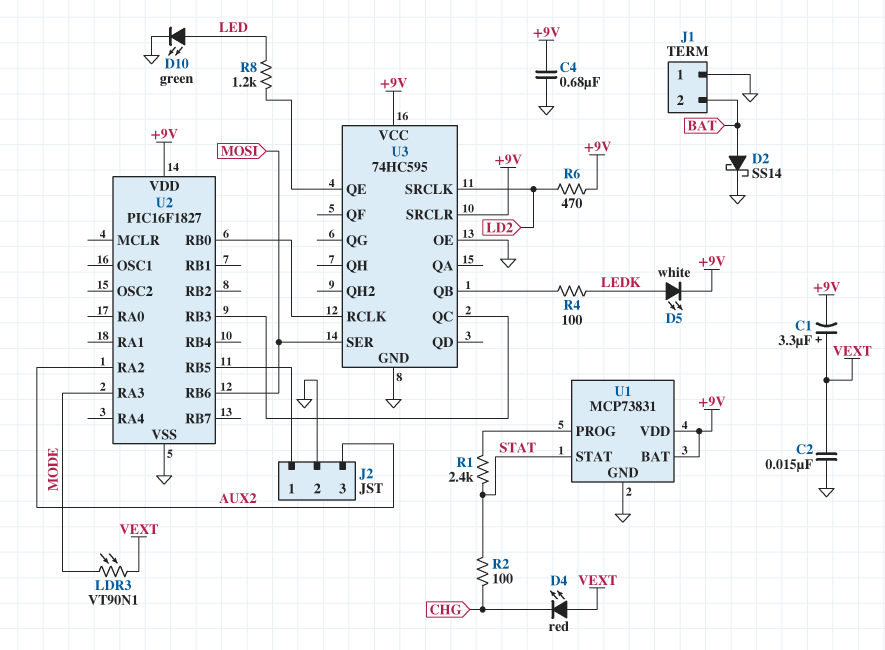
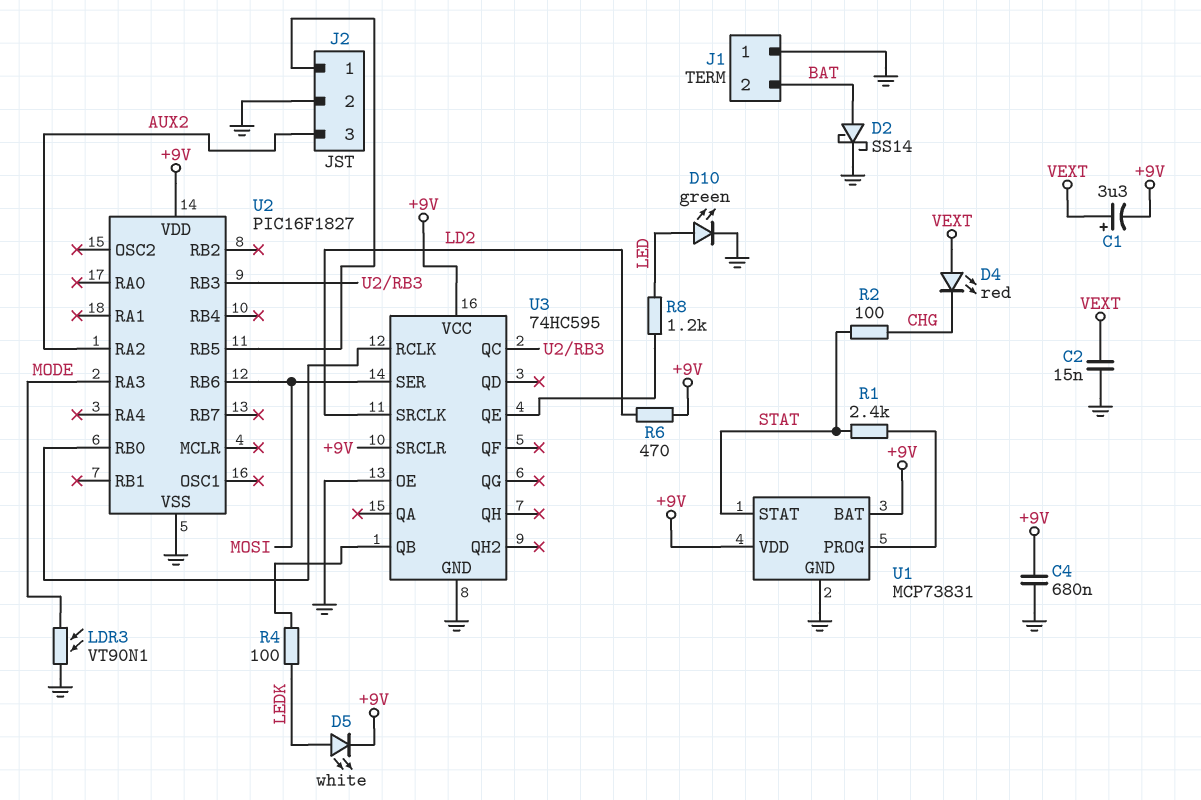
LDR3: VT90N1 (MODE, VEXT) -> VT90N1 (GND, MODE)

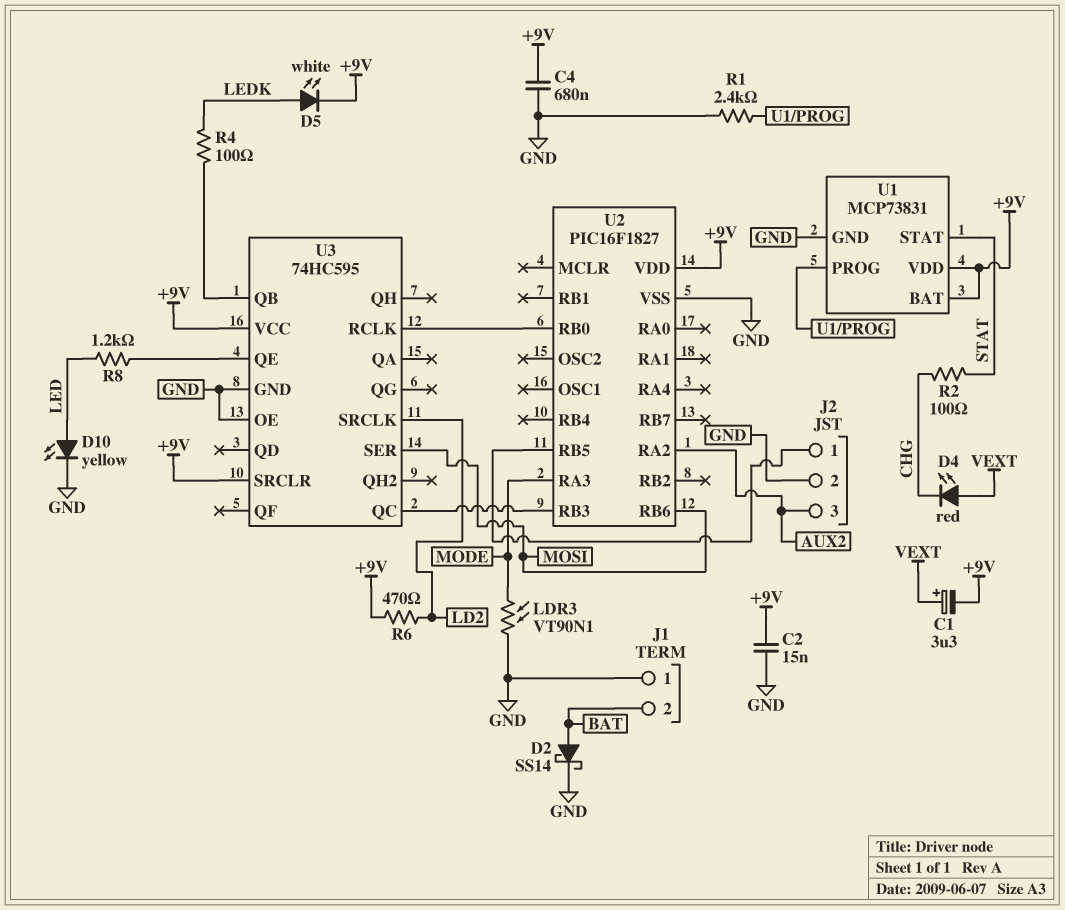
C2: 15nF (GND, VEXT) -> 15nF (+9V, GND)
D10: LED green (A LED, K GND) -> LED yellow (A LED, K GND)
R1: 2.4k (STAT, U1/PROG) -> 2.4k (GND, U1/PROG)

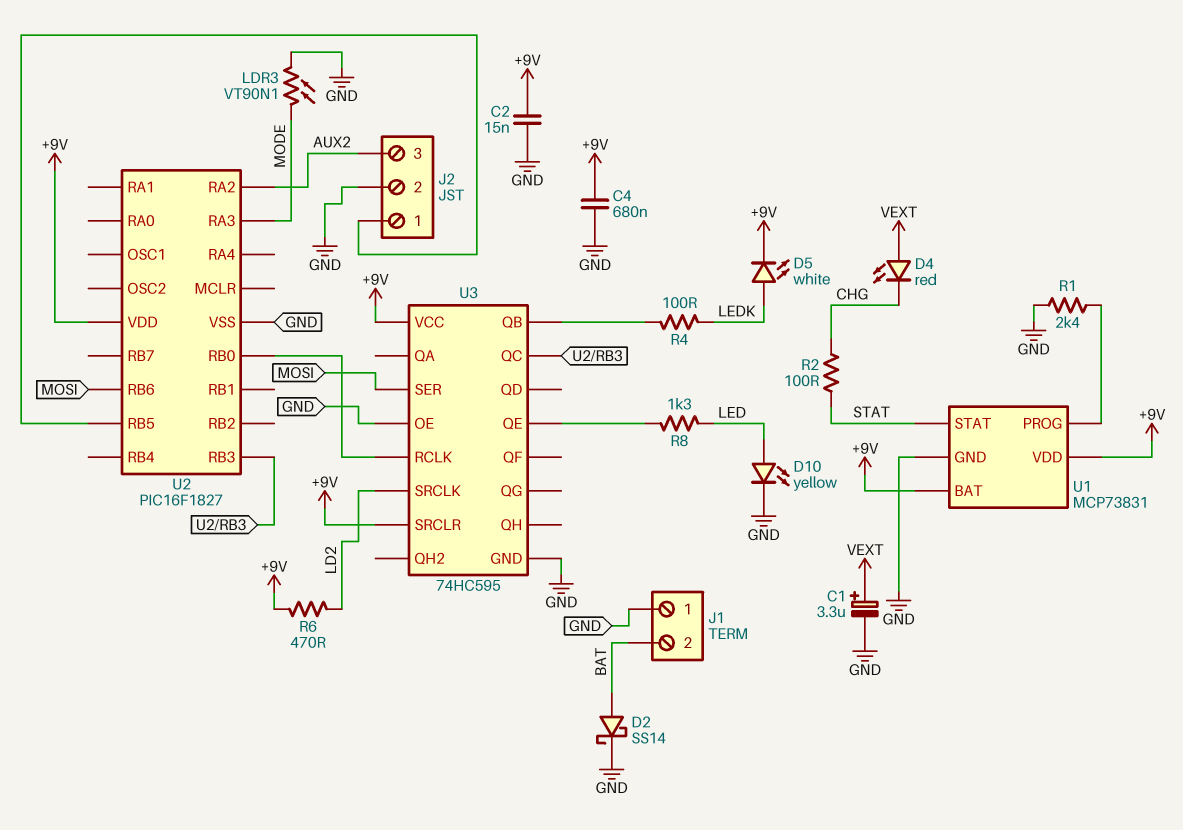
C1: 3.3uF (plus VEXT, minus +9V) -> 3.3uF (plus VEXT, minus GND)
R8: 1.2k (LED, U3/QE) -> 1.3k (LED, U3/QE)

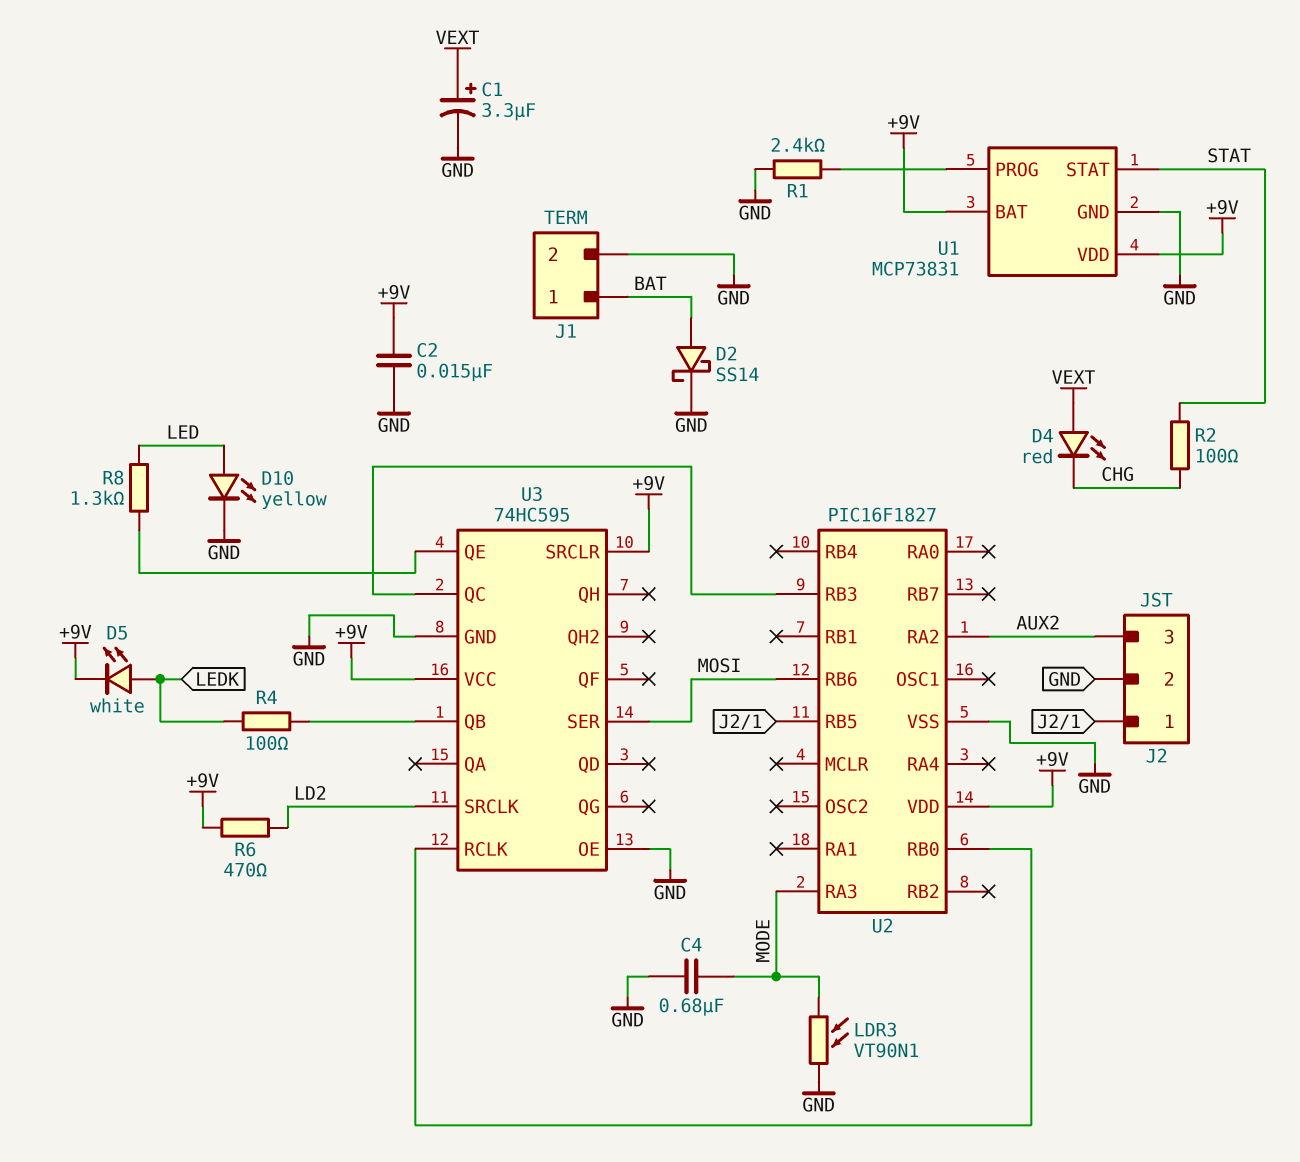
C4: 680nF (+9V, GND) -> 680nF (GND, MODE)
J1 pin 1: GND -> BAT
J1 pin 2: BAT -> GND

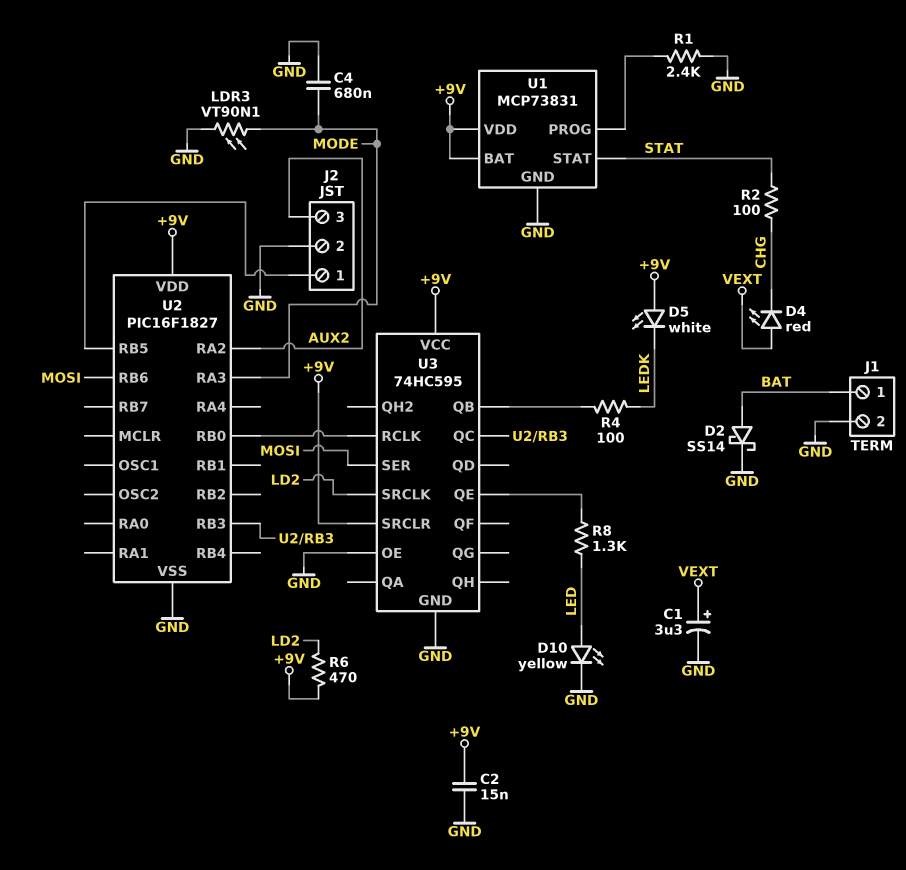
D5: LED white (A LEDK, K +9V) -> LED white (A +9V, K LEDK)

